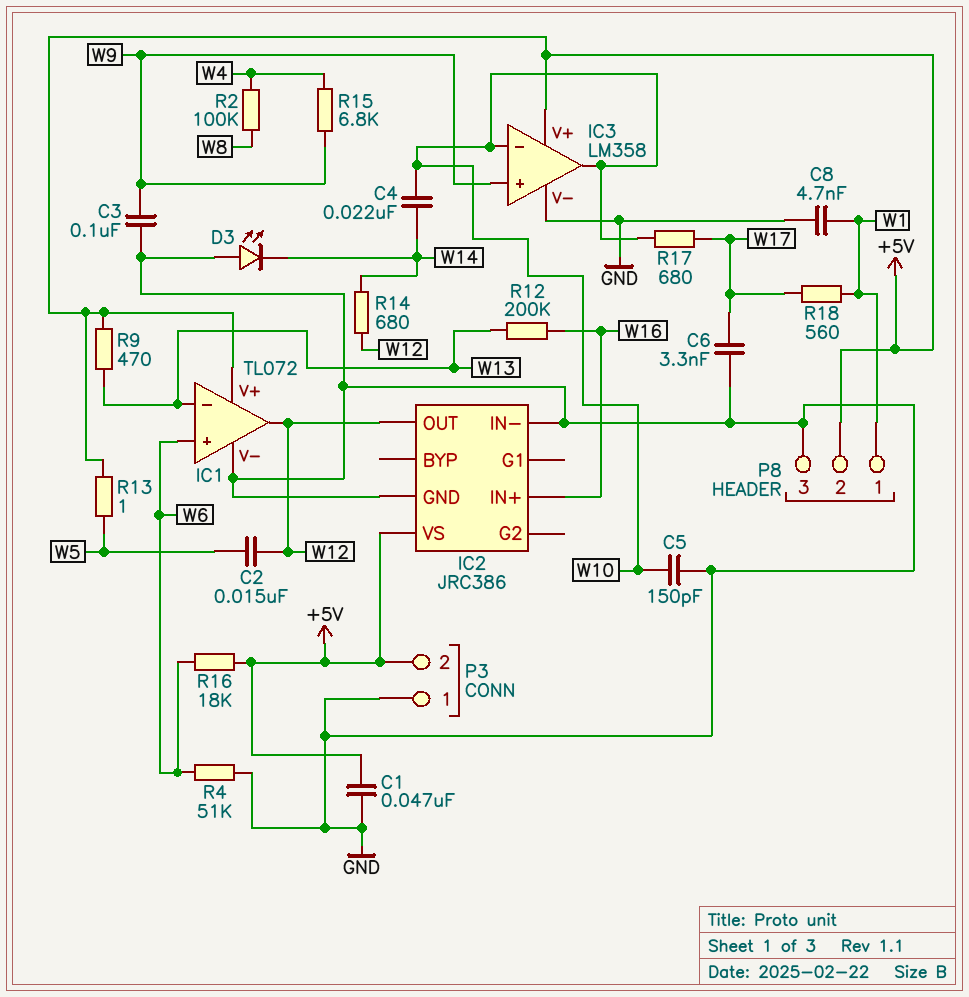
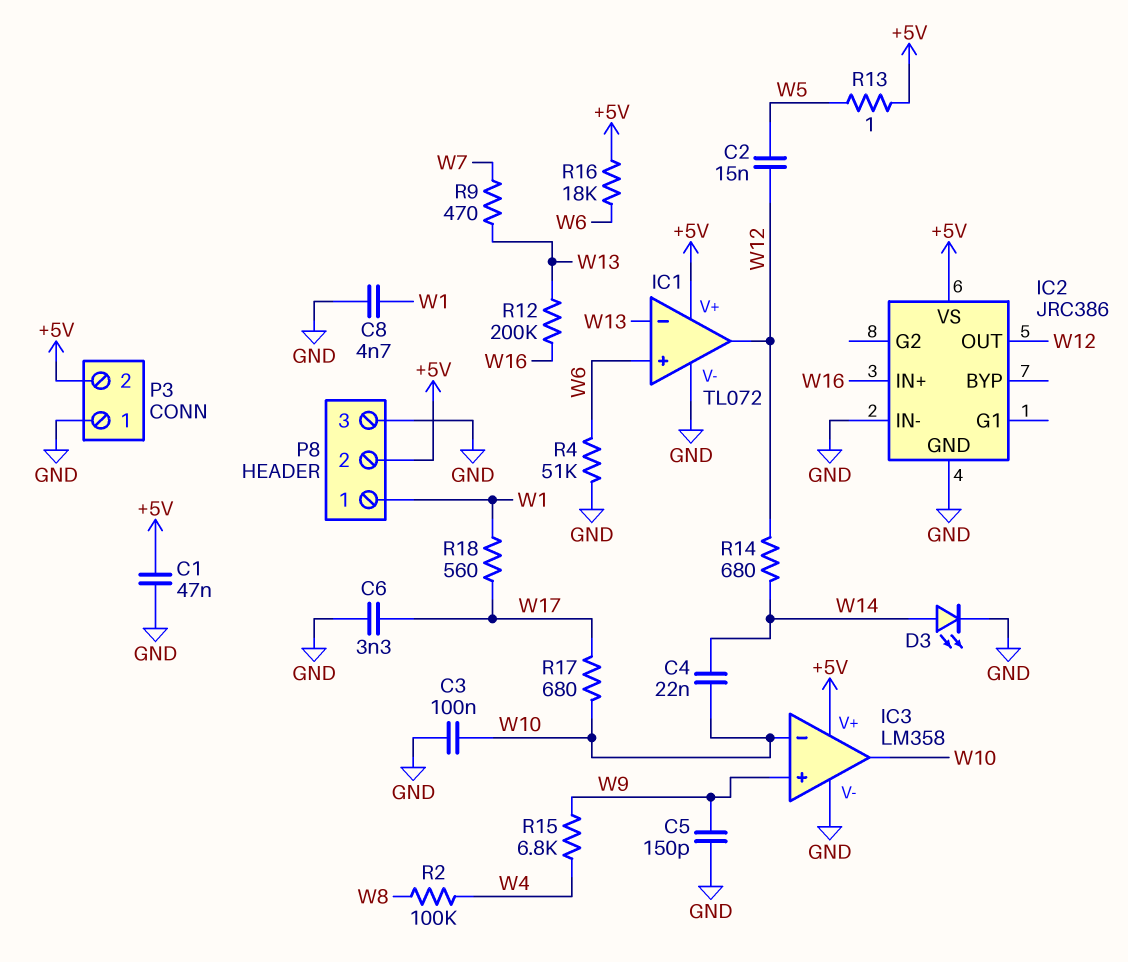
C3: 100nF (GND, W9) -> 100nF (GND, W10)
C5: 150pF (GND, W10) -> 150pF (GND, W9)
D3: LED (A GND, K W14) -> LED (A W14, K GND)
R9: 470 (+5V, W13) -> 470 (W7, W13)

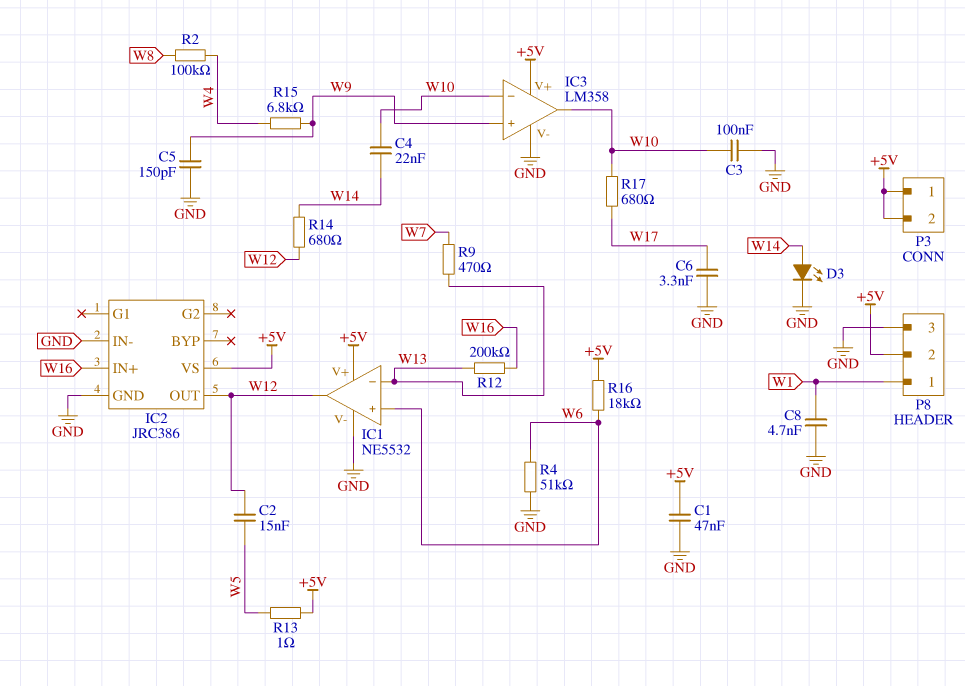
IC1: TL072 -> NE5532
P3 pin 1: GND -> +5V
R18: 560 (W1, W17) -> none

